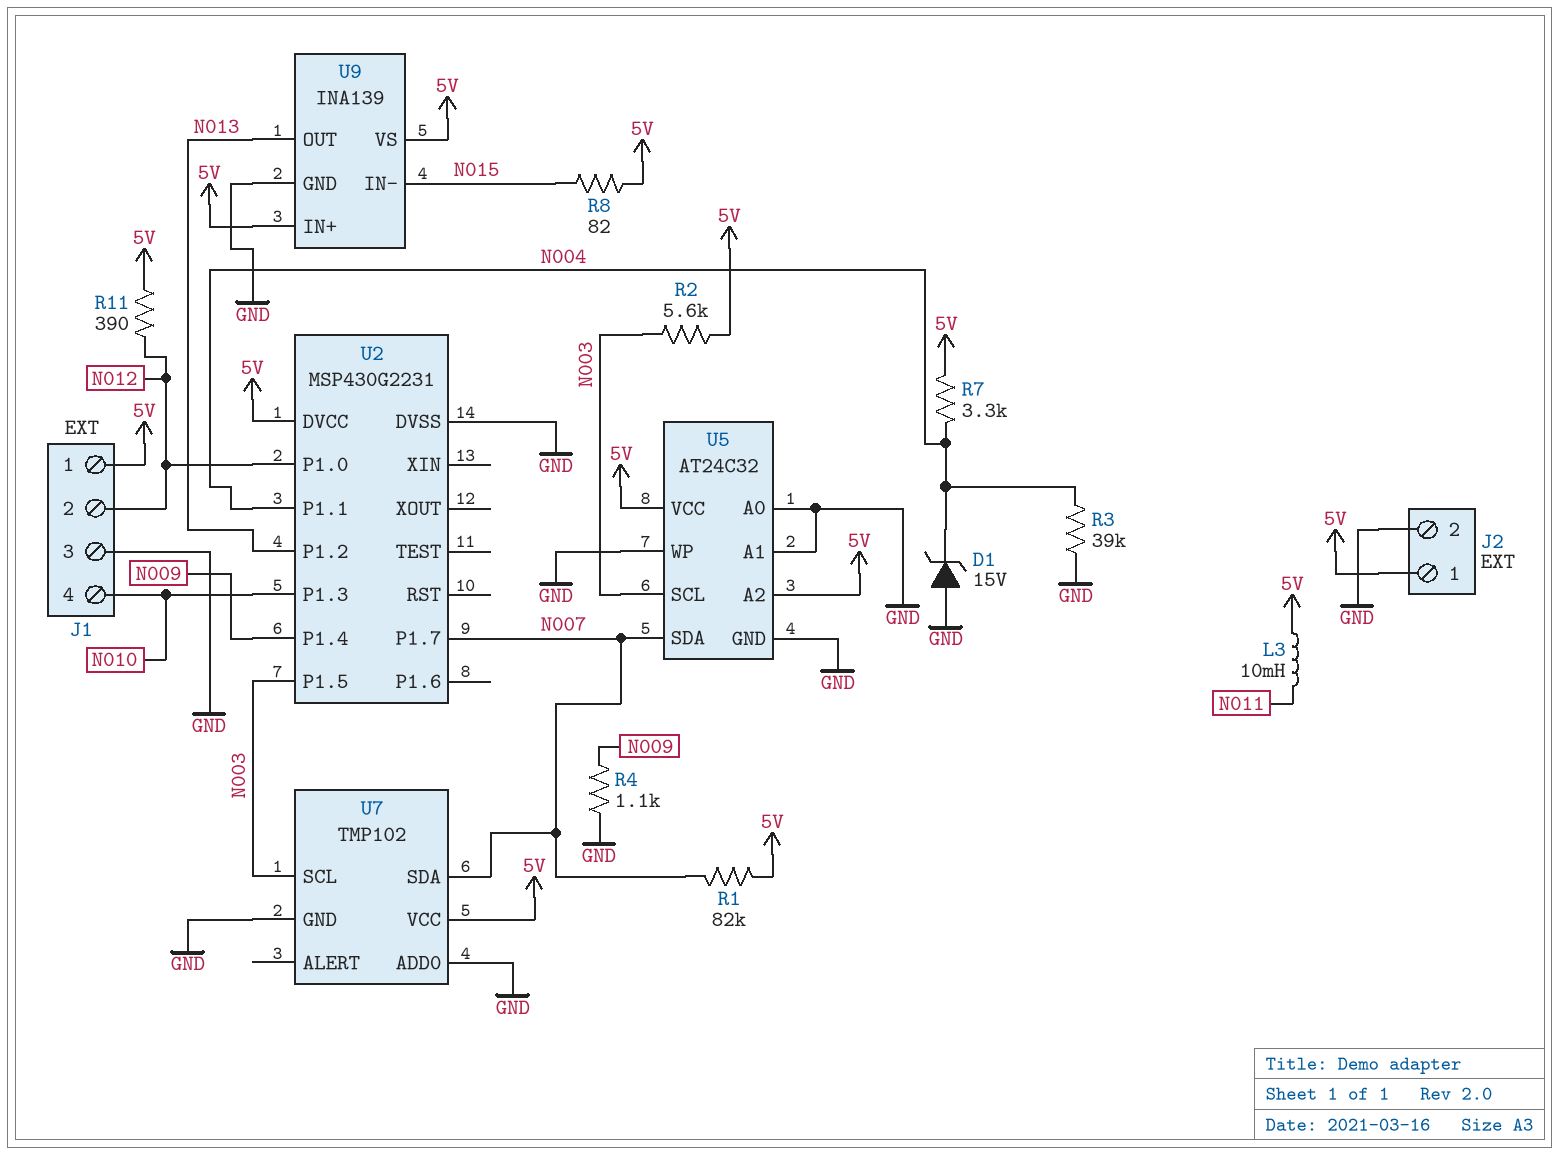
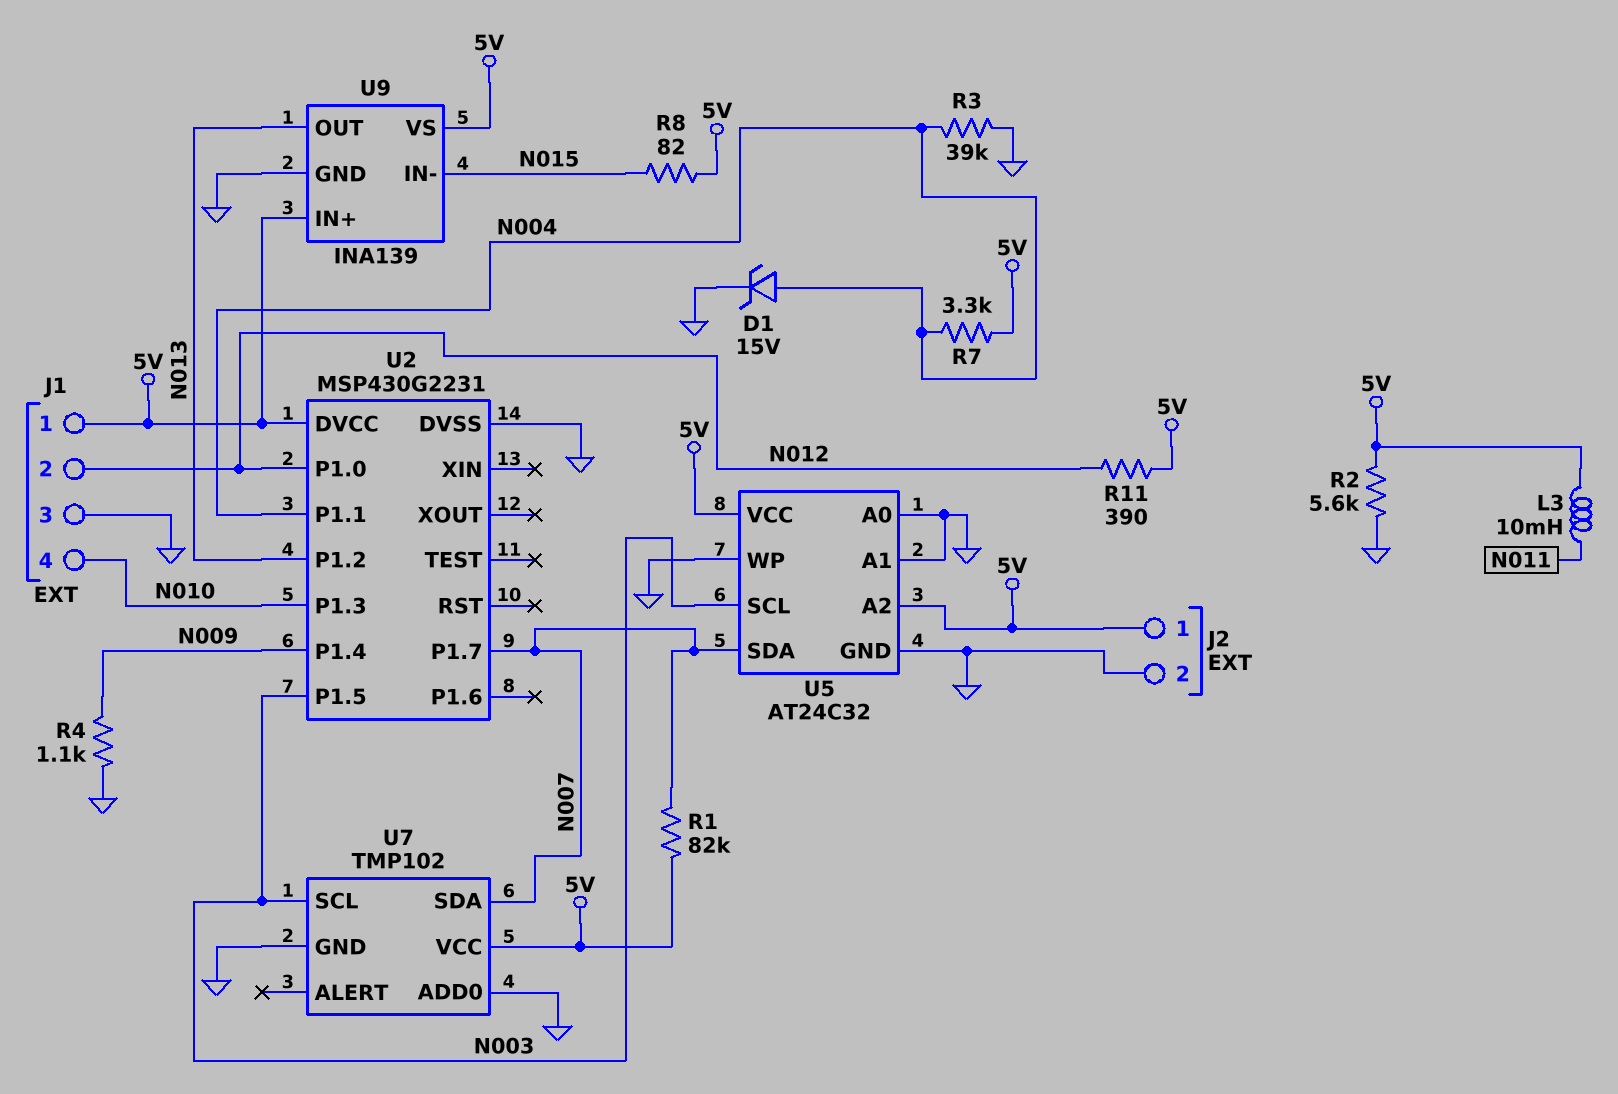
D1: zener 15V (A GND, K N004) -> zener 15V (A N004, K GND)
R2: 5.6k (5V, N003) -> 5.6k (5V, GND)

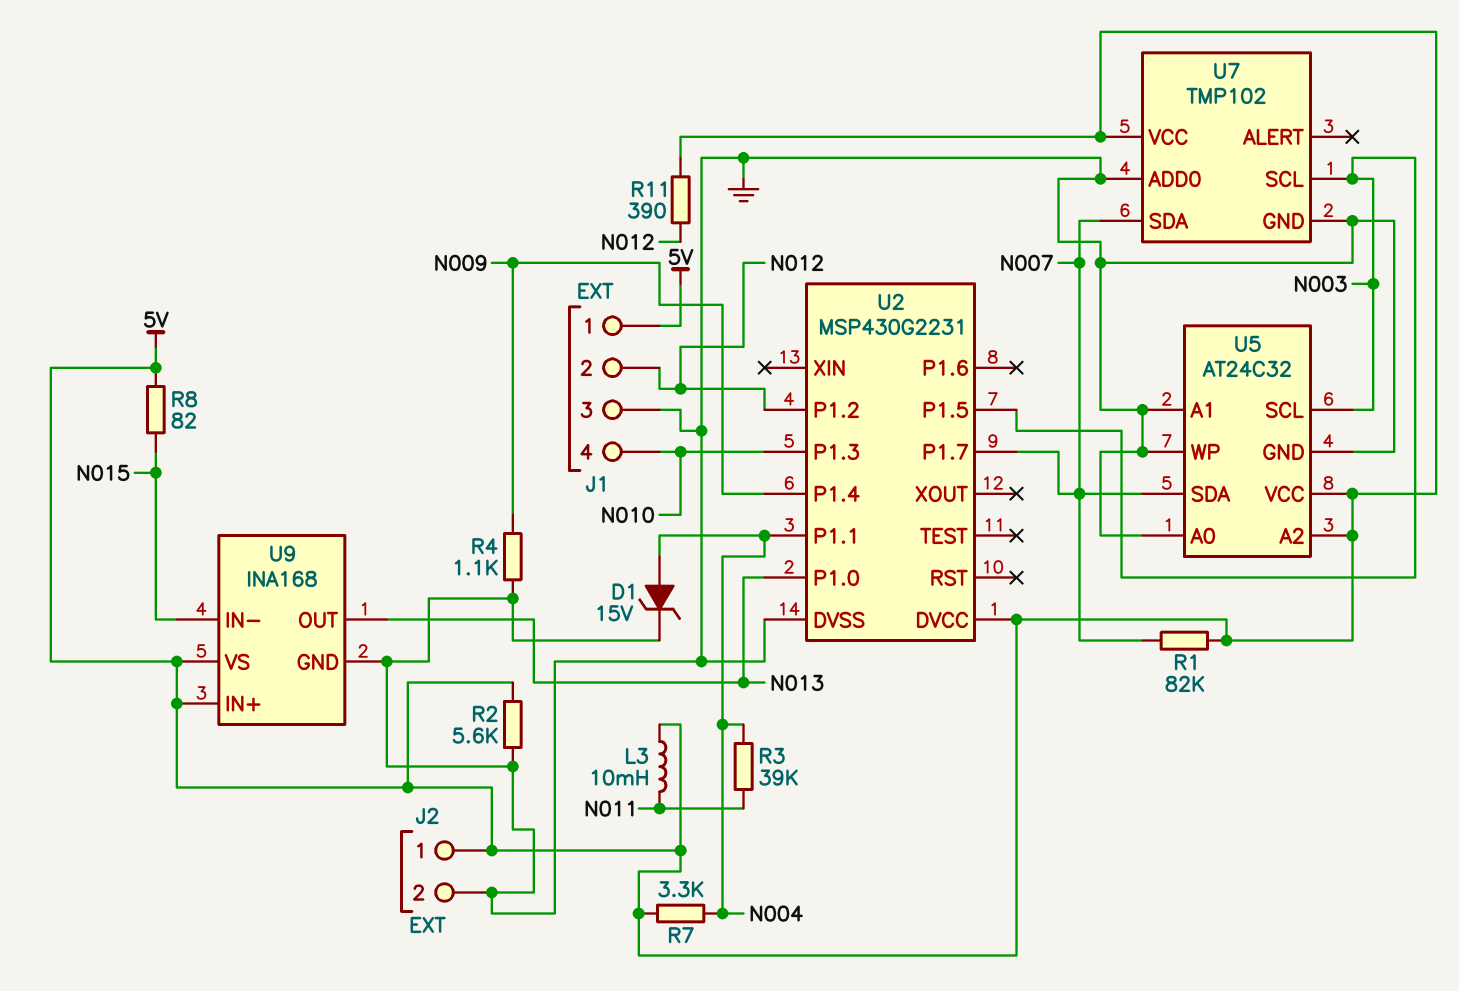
R3: 39k (GND, N004) -> 39k (N004, N011)
U2 pin P1.0: N012 -> N013
U2 pin P1.2: N013 -> N012
U9: INA139 -> INA168

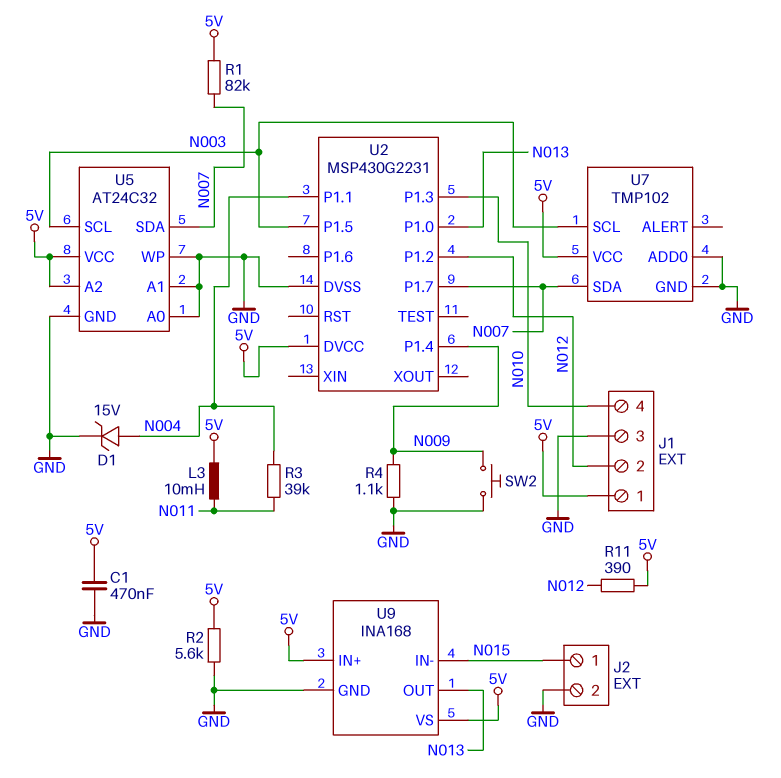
C1: none -> 470nF (5V, GND)
J2 pin 1: 5V -> N015
R7: 3.3k (5V, N004) -> none
R8: 82 (5V, N015) -> none
SW2: none -> button (GND, N009)

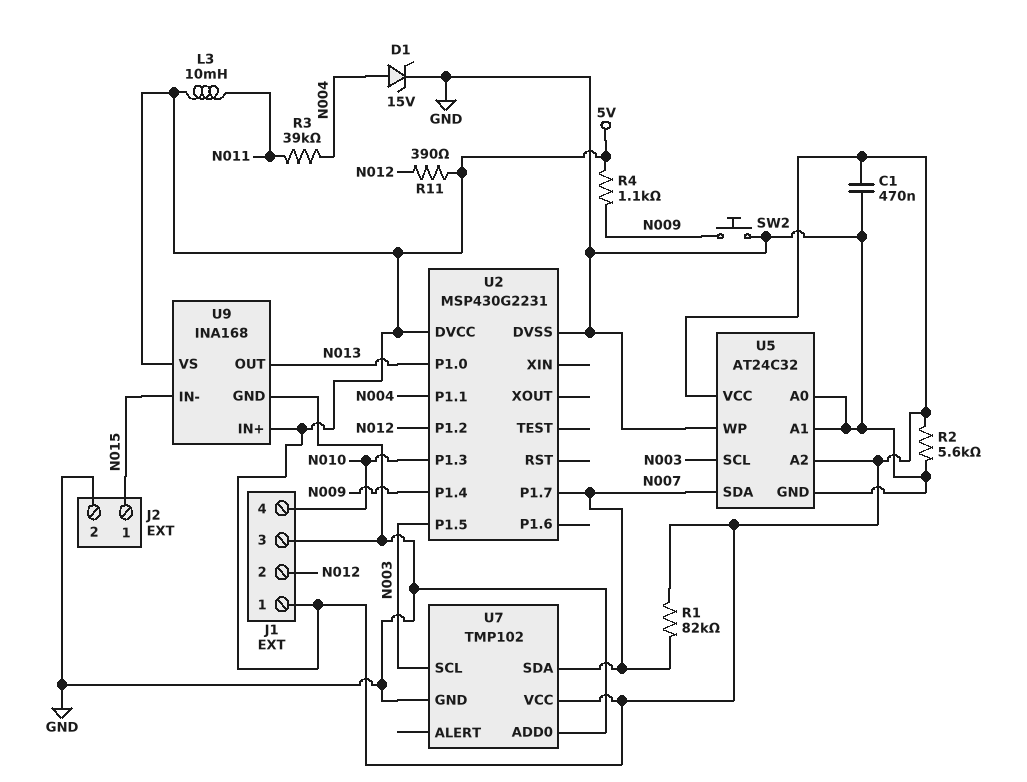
R4: 1.1k (GND, N009) -> 1.1k (5V, N009)

